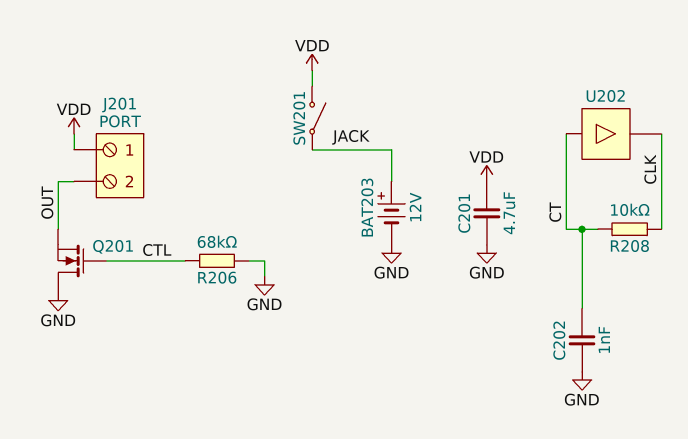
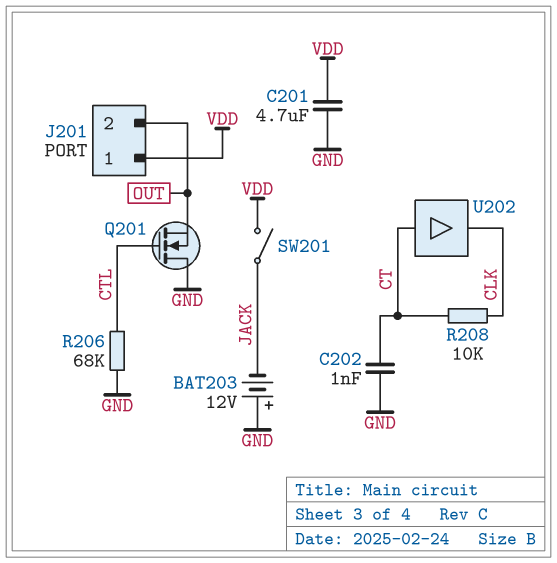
BAT203: 12V (plus JACK, minus GND) -> 12V (plus GND, minus JACK)

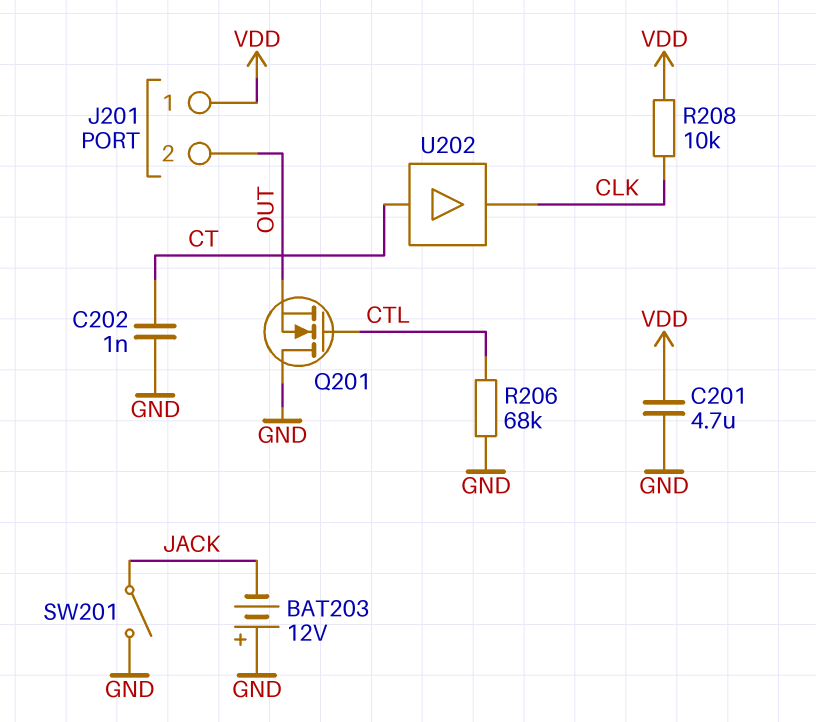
R208: 10k (CLK, CT) -> 10k (CLK, VDD)
SW201: switch (JACK, VDD) -> switch (GND, JACK)

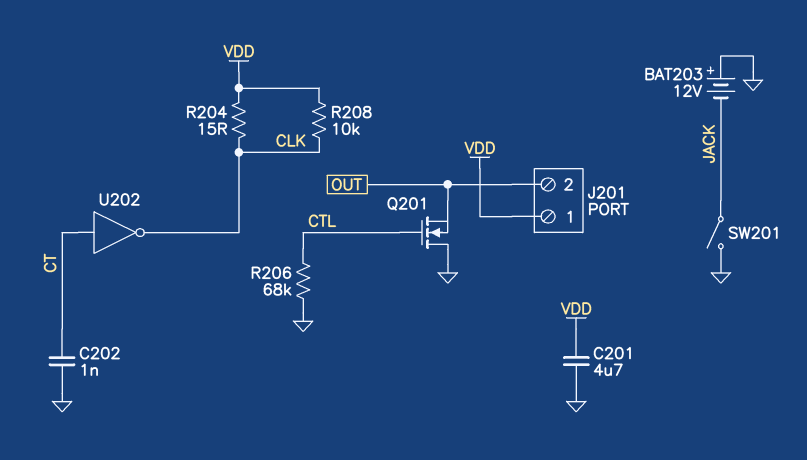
R204: none -> 15 (CLK, VDD)
U202: buffer (in CT, out CLK) -> NOT (in CT, out CLK)

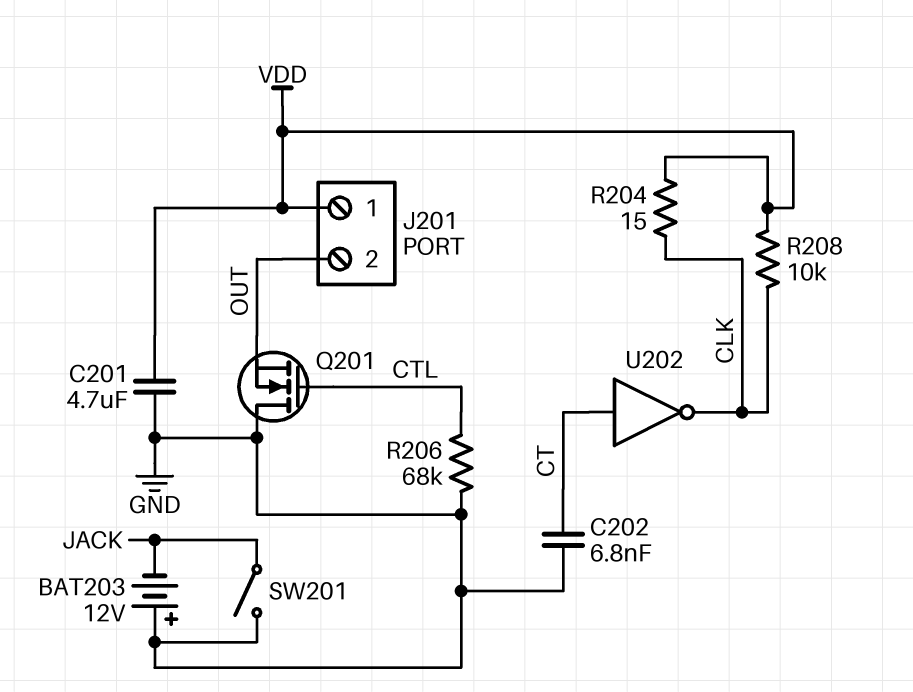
C202: 1nF (CT, GND) -> 6.8nF (CT, GND)

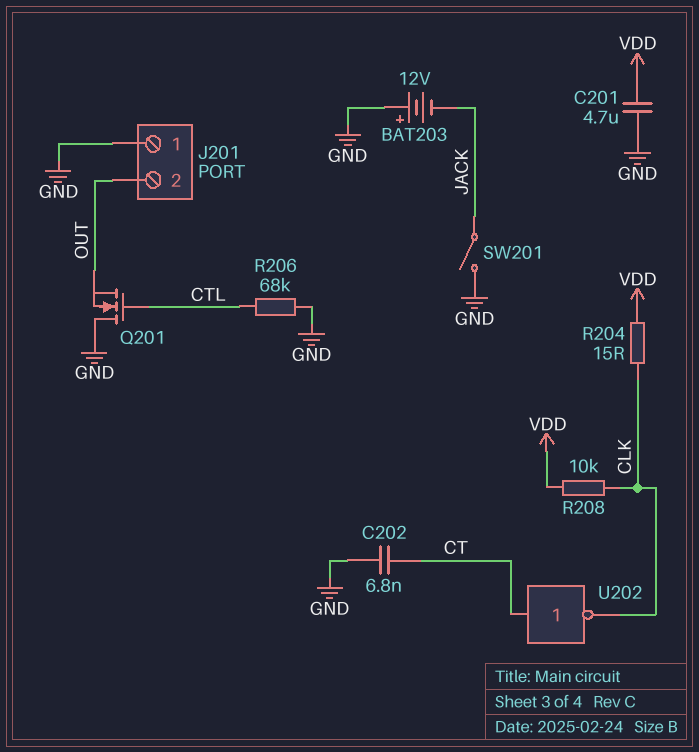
J201 pin 1: VDD -> GND

